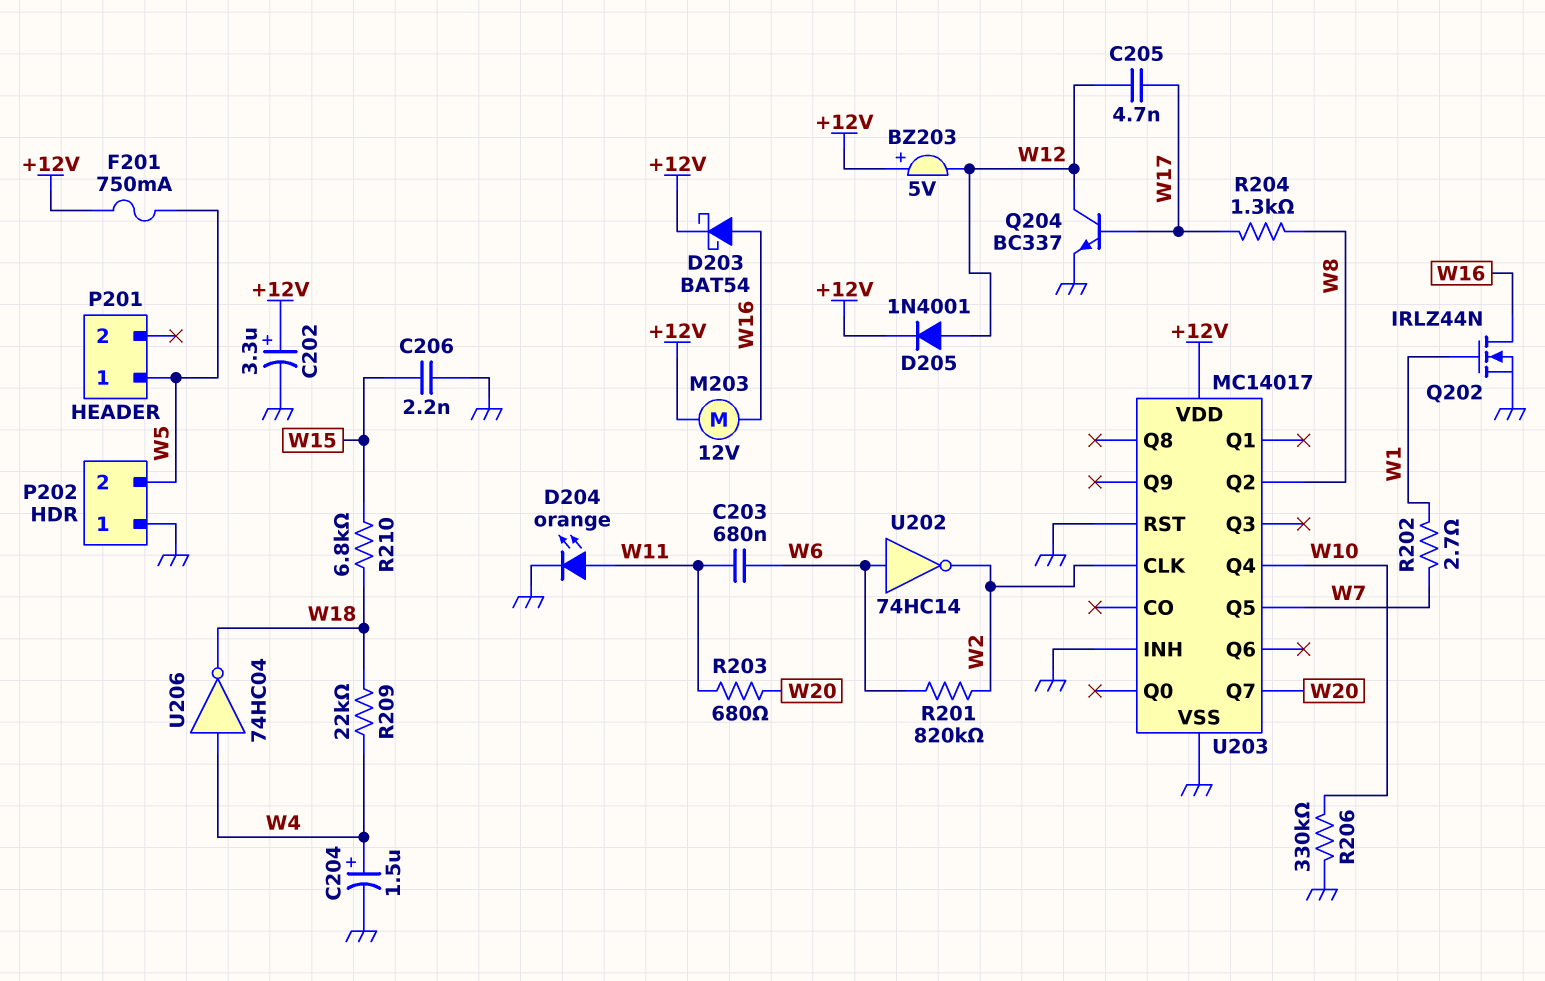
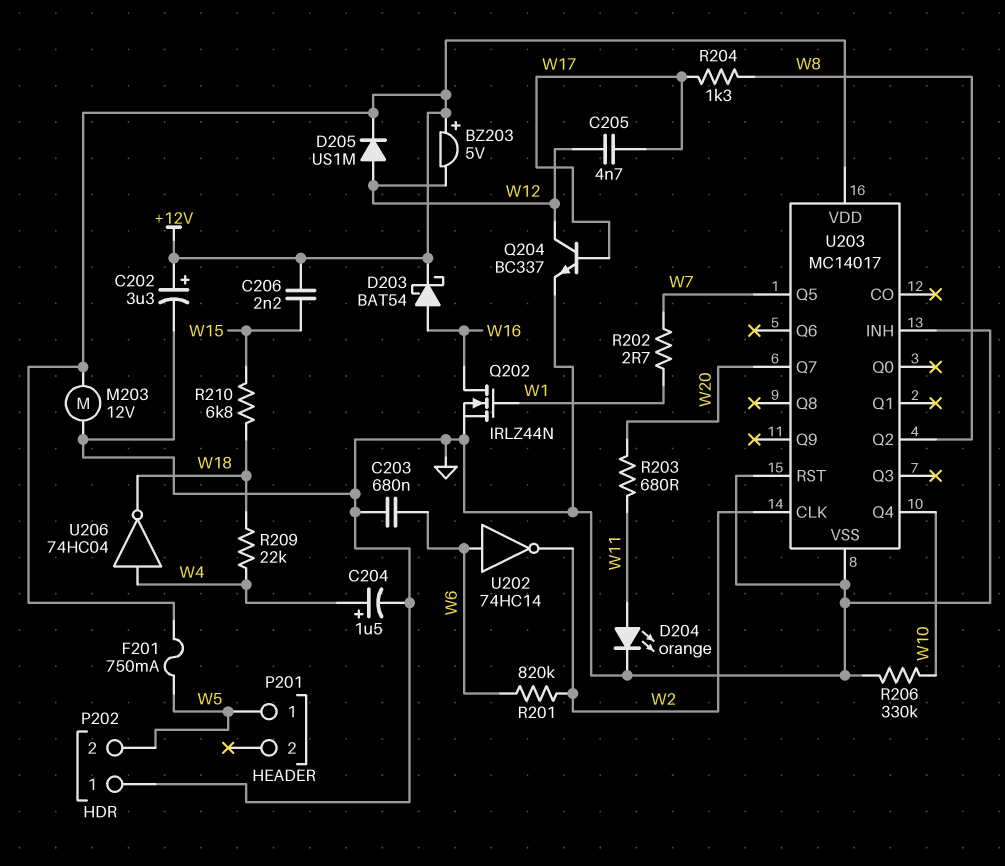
C203: 680nF (W6, W11) -> 680nF (GND, W6)
C206: 2.2nF (GND, W15) -> 2.2nF (+12V, W15)
D205: diode 1N4001 (A W12, K +12V) -> diode US1M (A W12, K +12V)
M203: motor 12V (+12V, W16) -> motor 12V (+12V, GND)

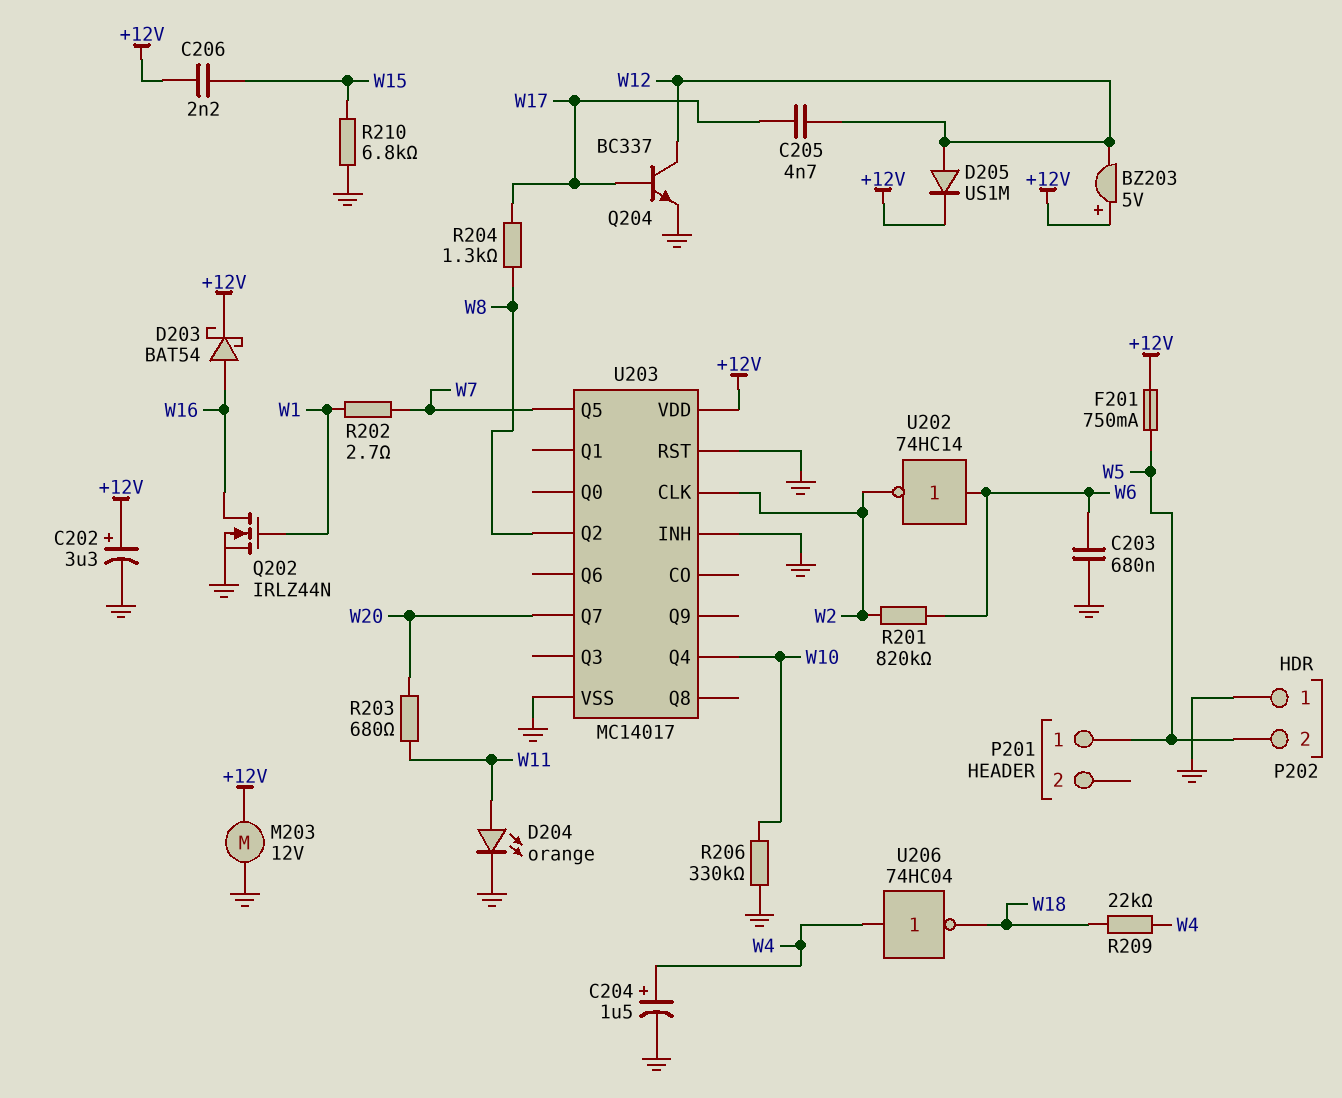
R210: 6.8k (W15, W18) -> 6.8k (GND, W15)

